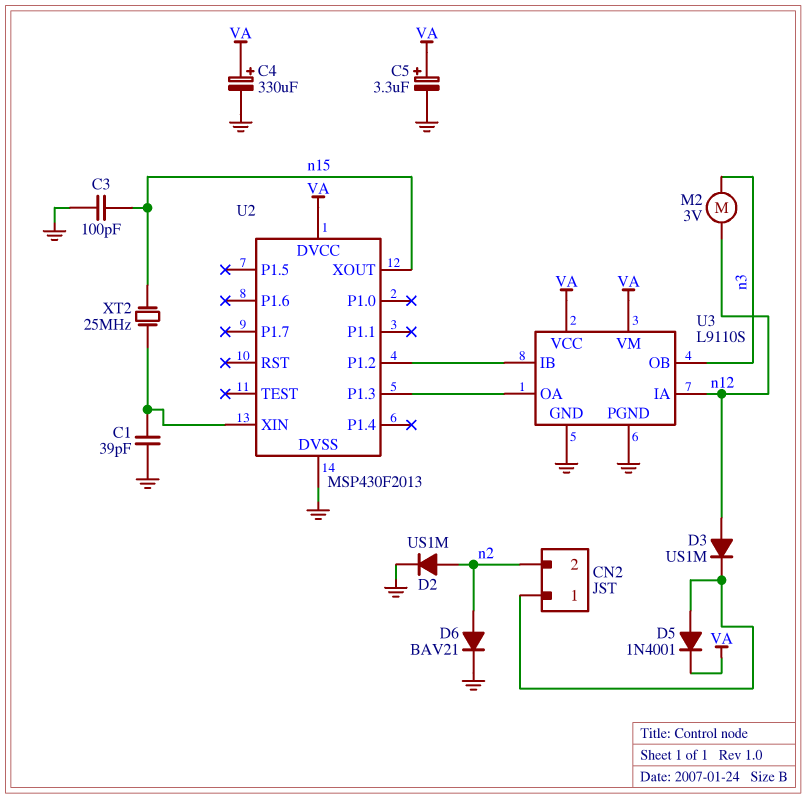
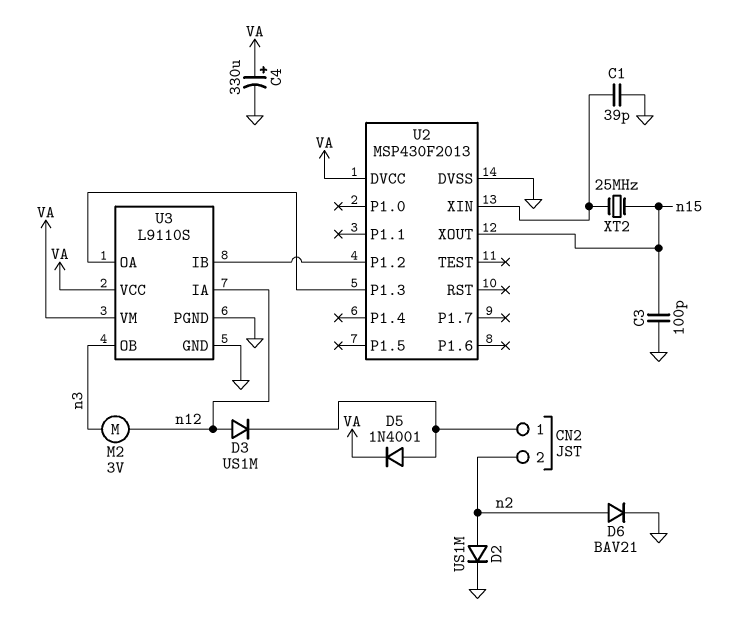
C5: 3.3uF (plus VA, minus GND) -> none

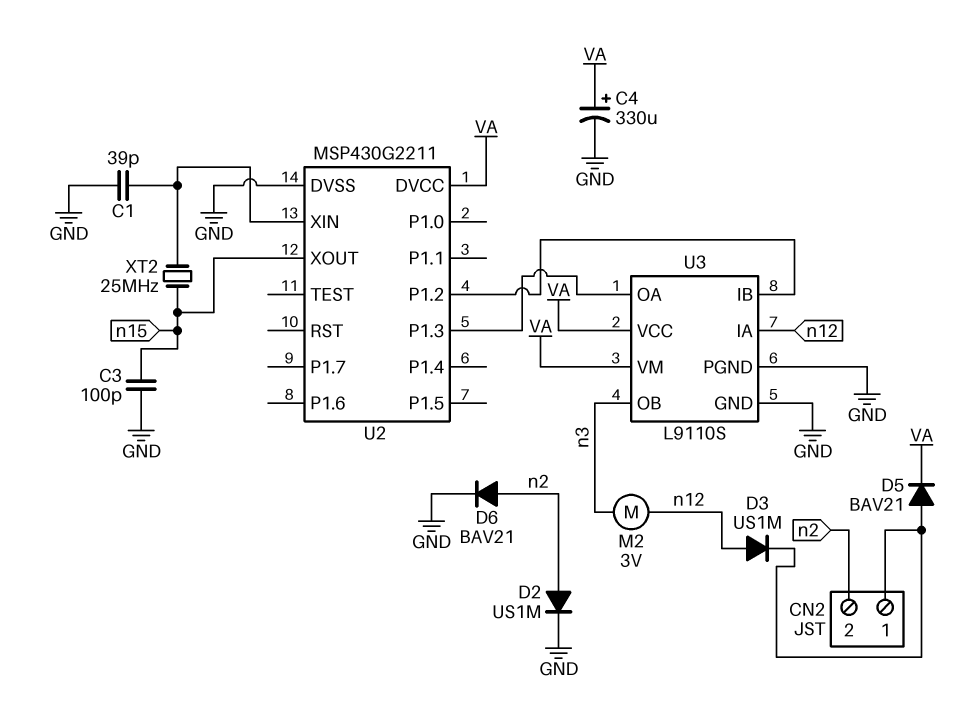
D5: diode 1N4001 (A CN2/1, K VA) -> diode BAV21 (A CN2/1, K VA)
U2: MSP430F2013 -> MSP430G2211

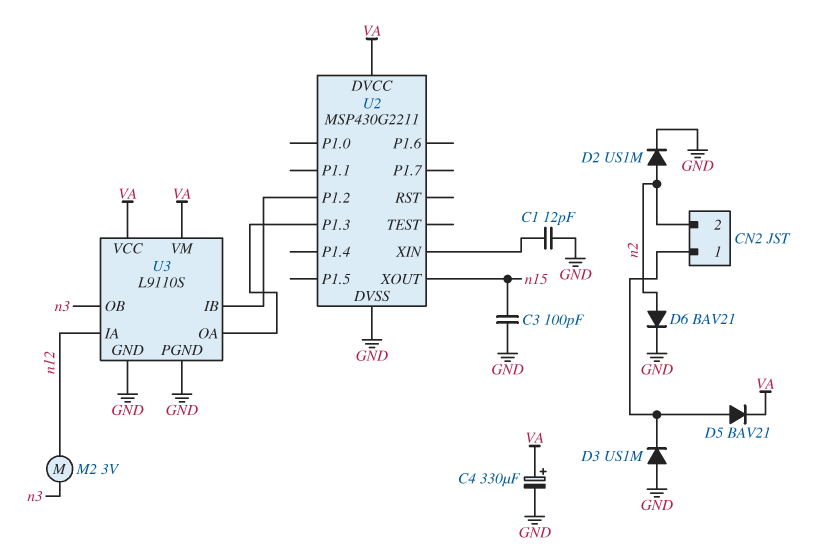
C1: 39pF (GND, U2/XIN) -> 12pF (GND, U2/XIN)
D3: diode US1M (A n12, K CN2/1) -> diode US1M (A GND, K CN2/1)
XT2: 25MHz (U2/XIN, n15) -> none

